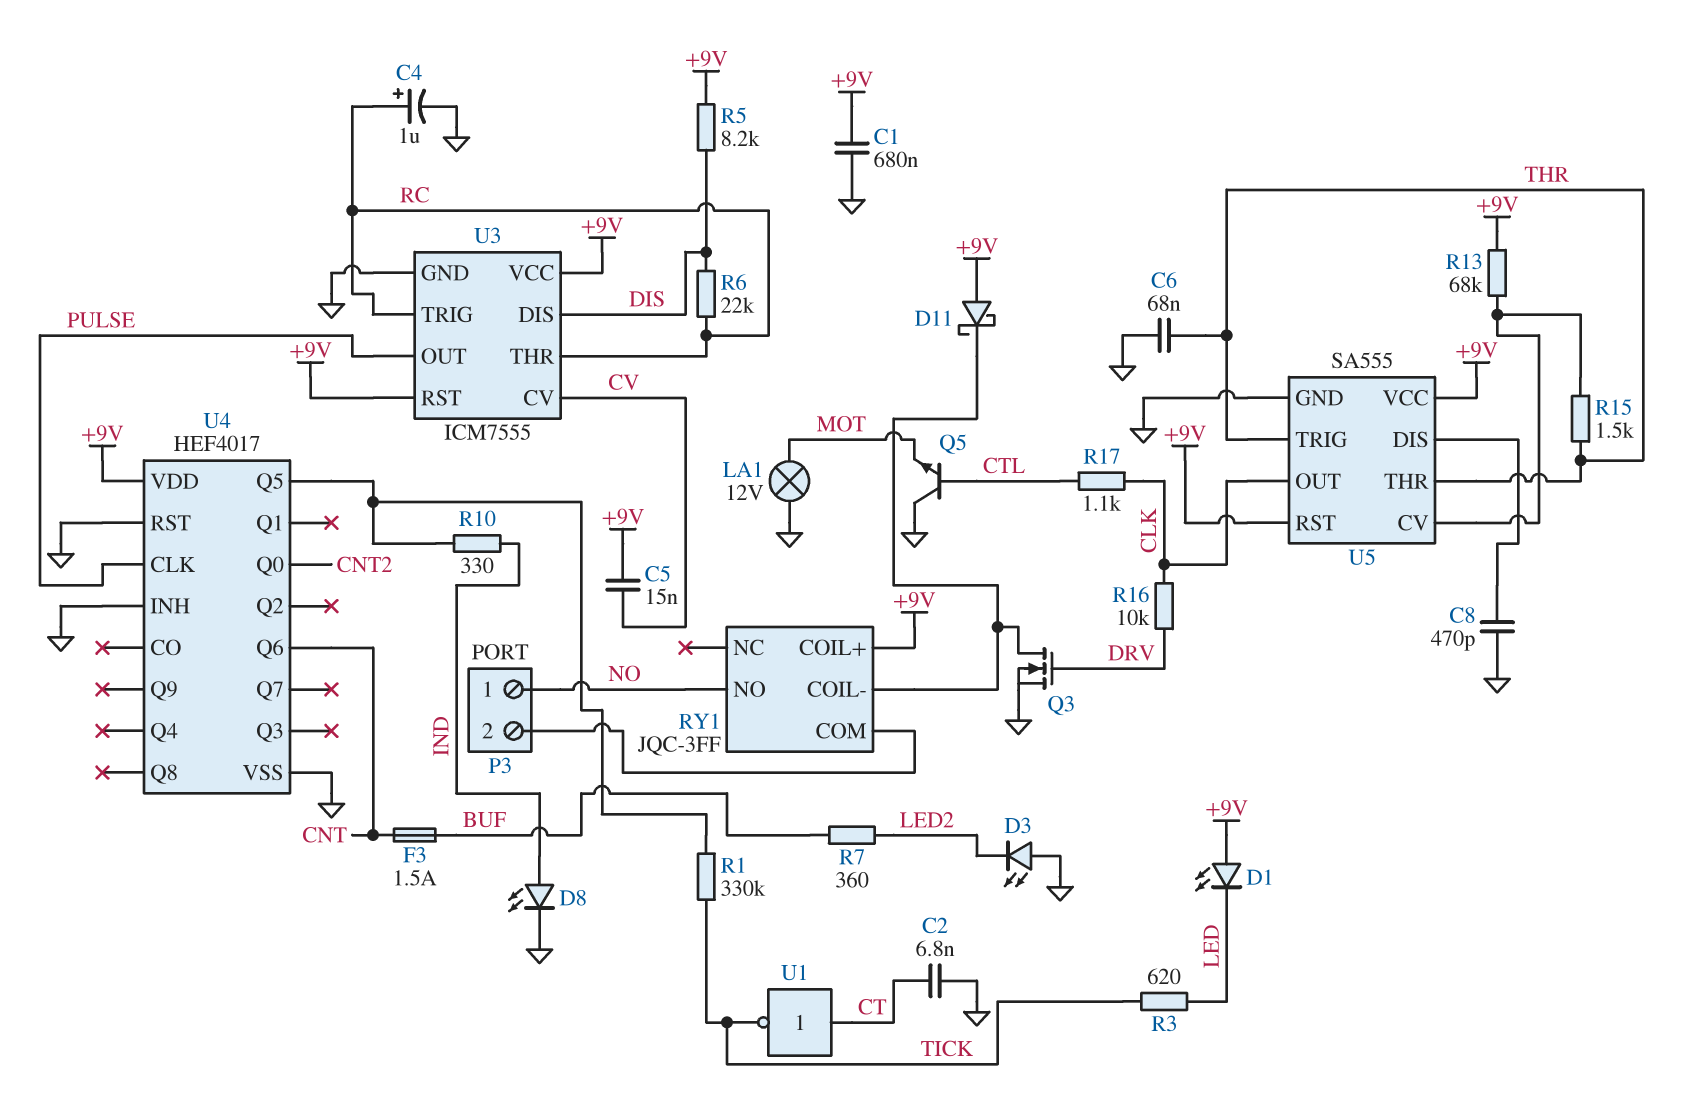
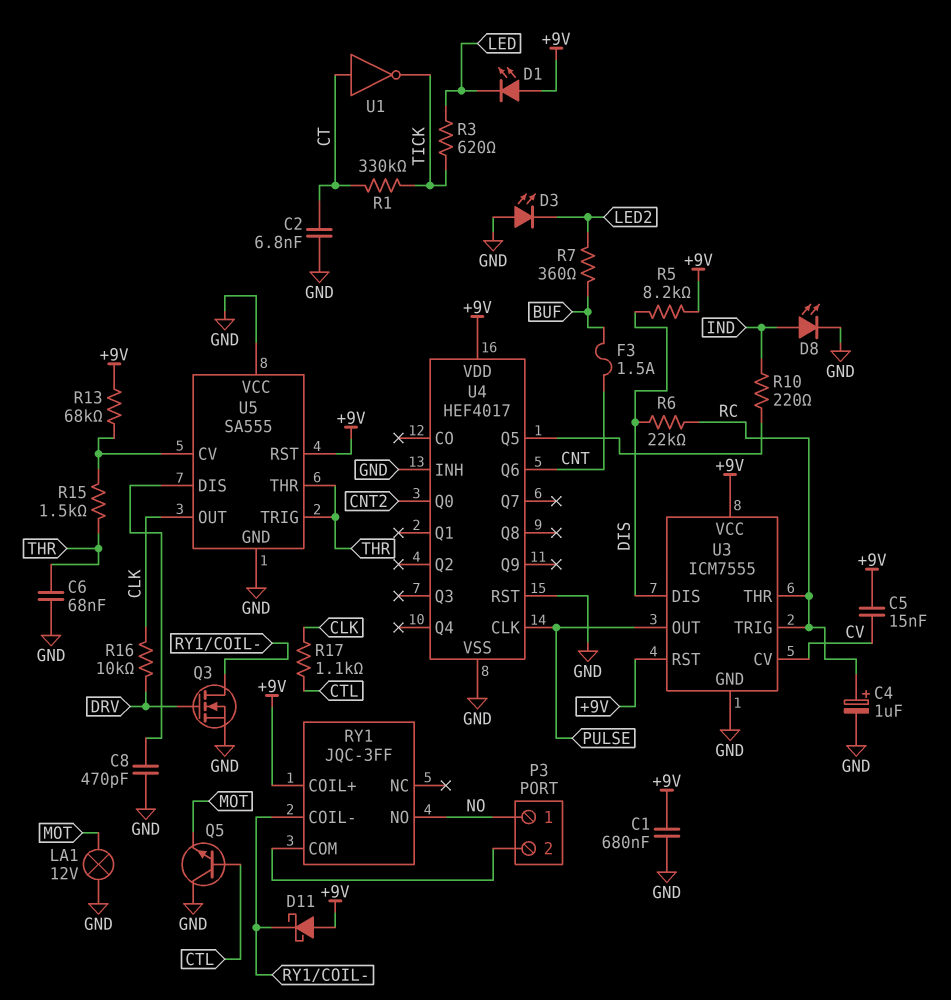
R1: 330k (TICK, U4/Q5) -> 330k (CT, TICK)
R10: 330 (IND, U4/Q5) -> 220 (IND, U4/Q5)
U5 pin VCC: +9V -> GND

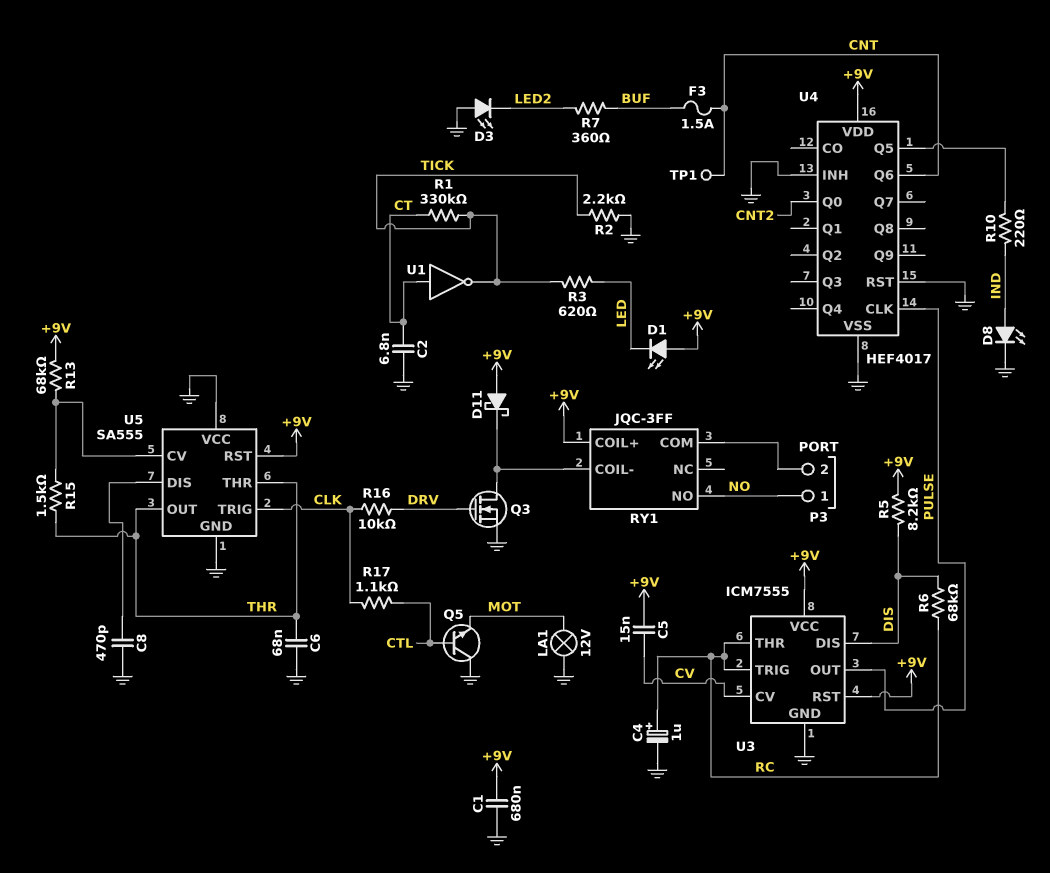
R2: none -> 2.2k (GND, TICK)
R6: 22k (DIS, RC) -> 68k (DIS, RC)
TP1: none -> test point (CNT)
U5 pin OUT: CLK -> THR
U5 pin TRIG: THR -> CLK

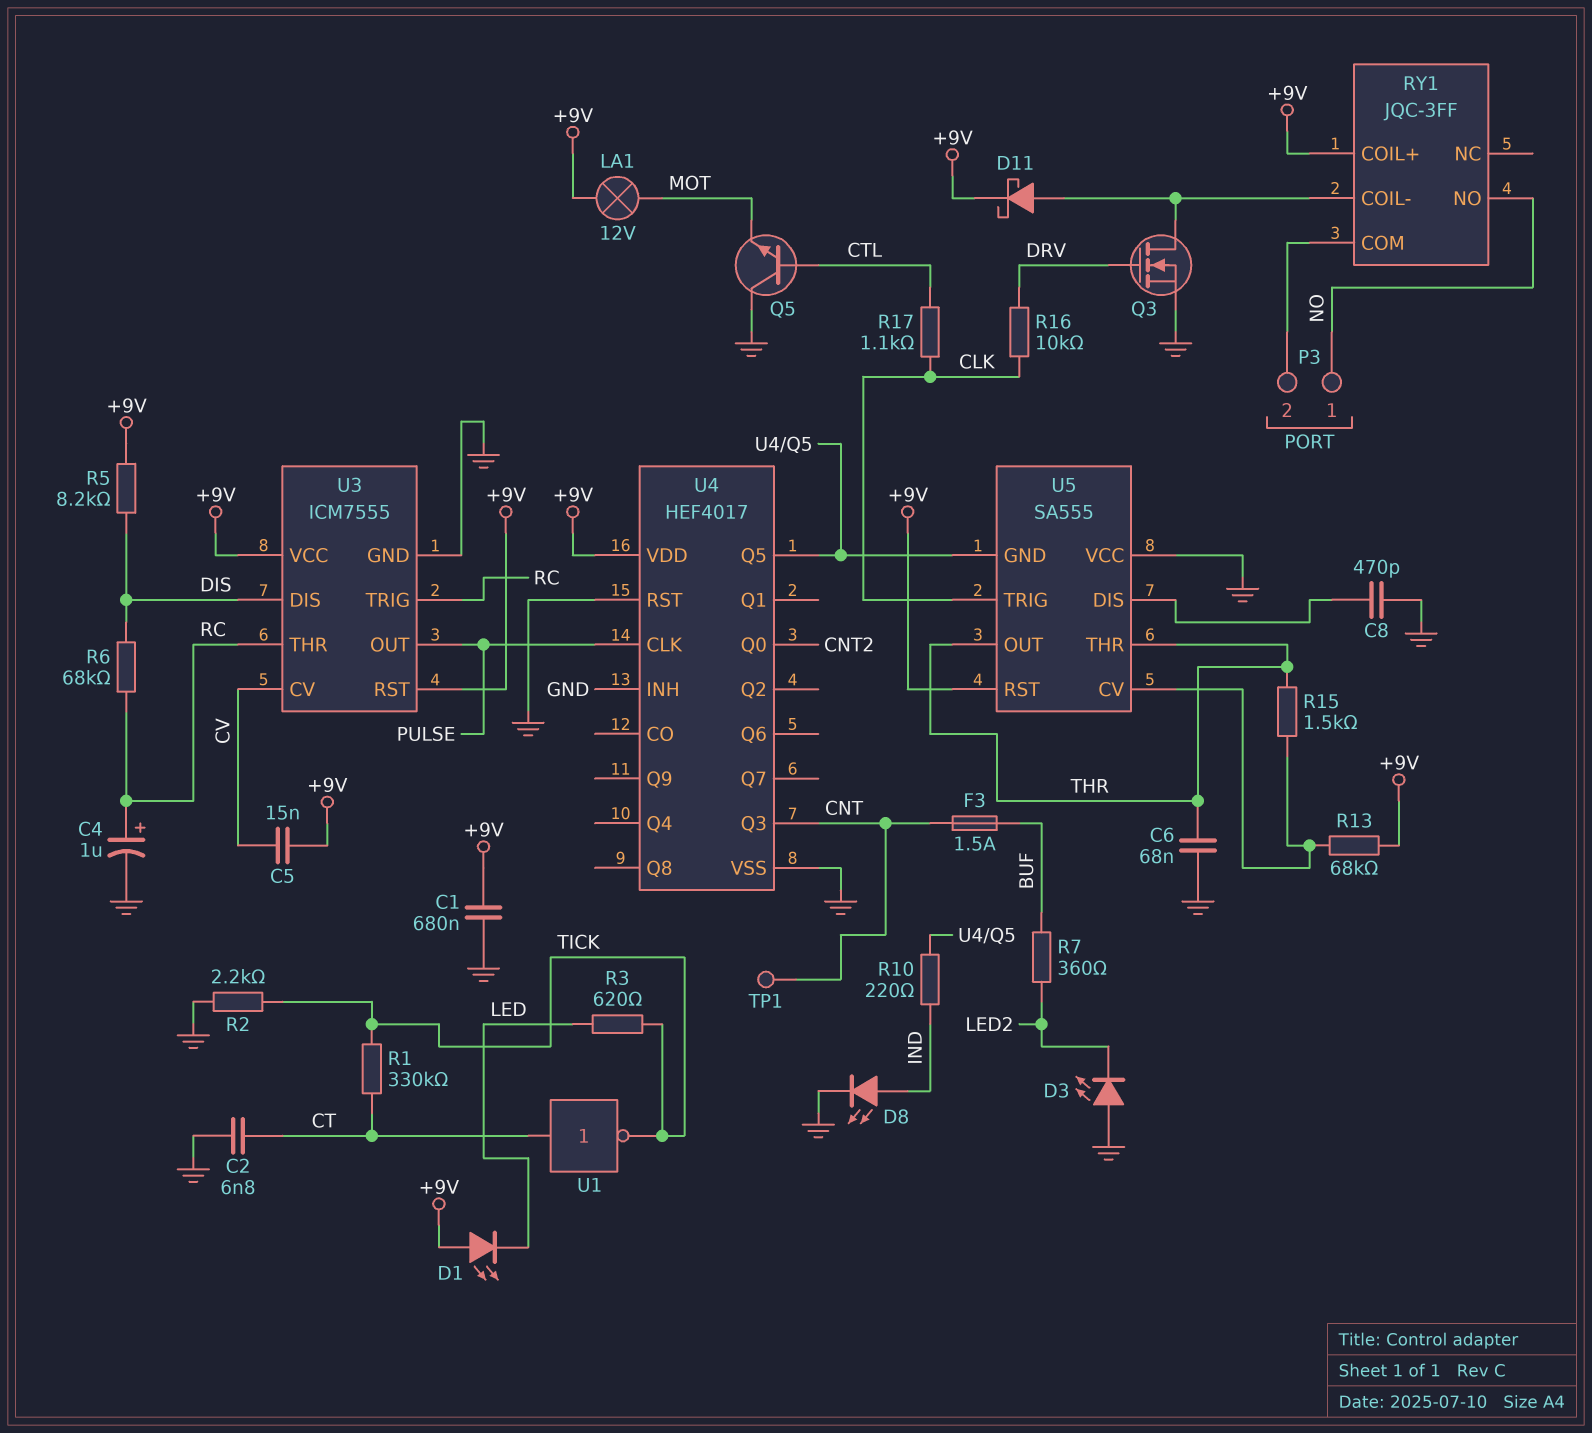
D11: schottky (A +9V, K RY1/COIL-) -> schottky (A RY1/COIL-, K +9V)
LA1: lamp 12V (GND, MOT) -> lamp 12V (+9V, MOT)
U4 pin Q3: none -> CNT
U4 pin Q6: CNT -> none
U5 pin GND: GND -> U4/Q5

